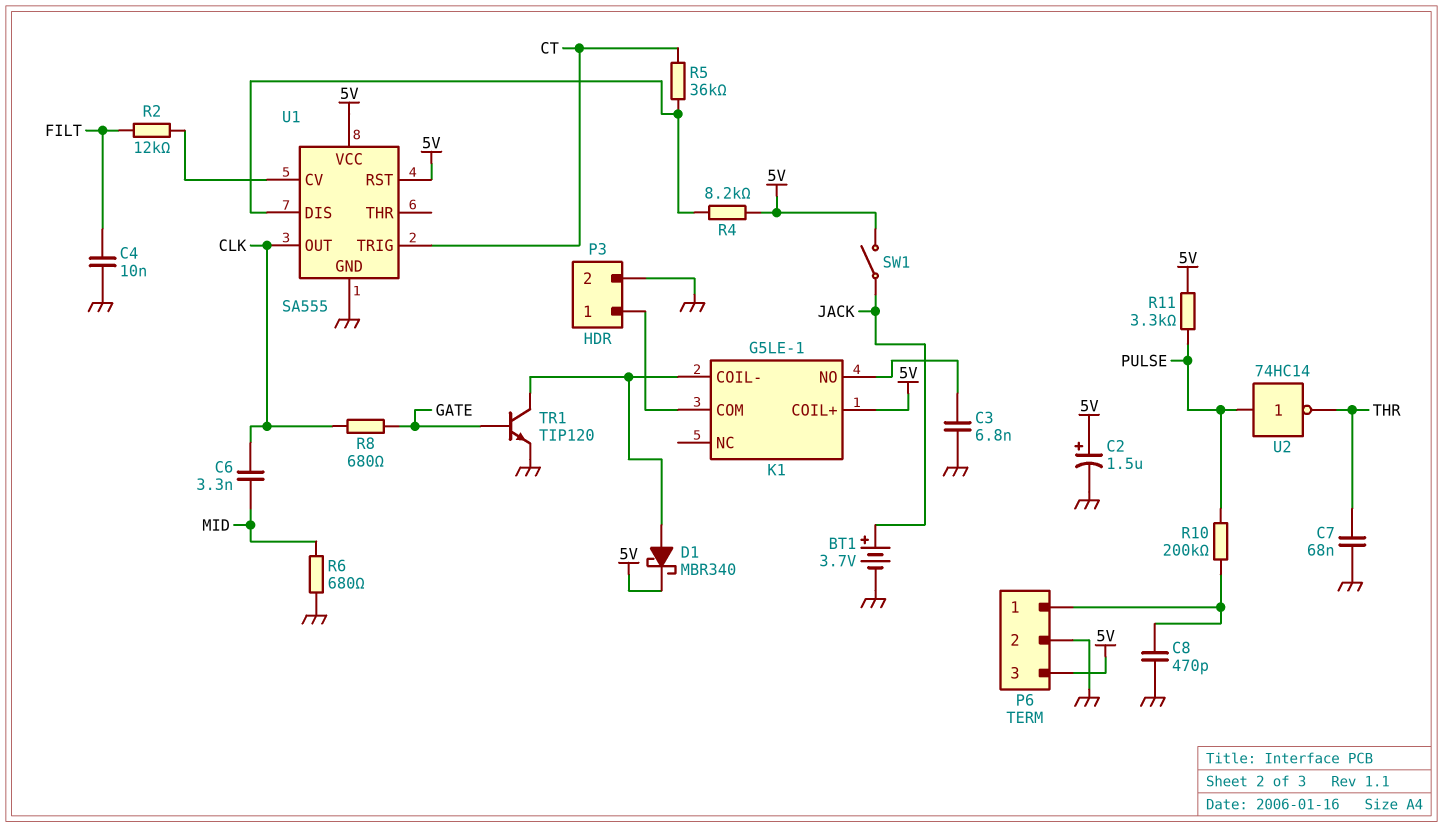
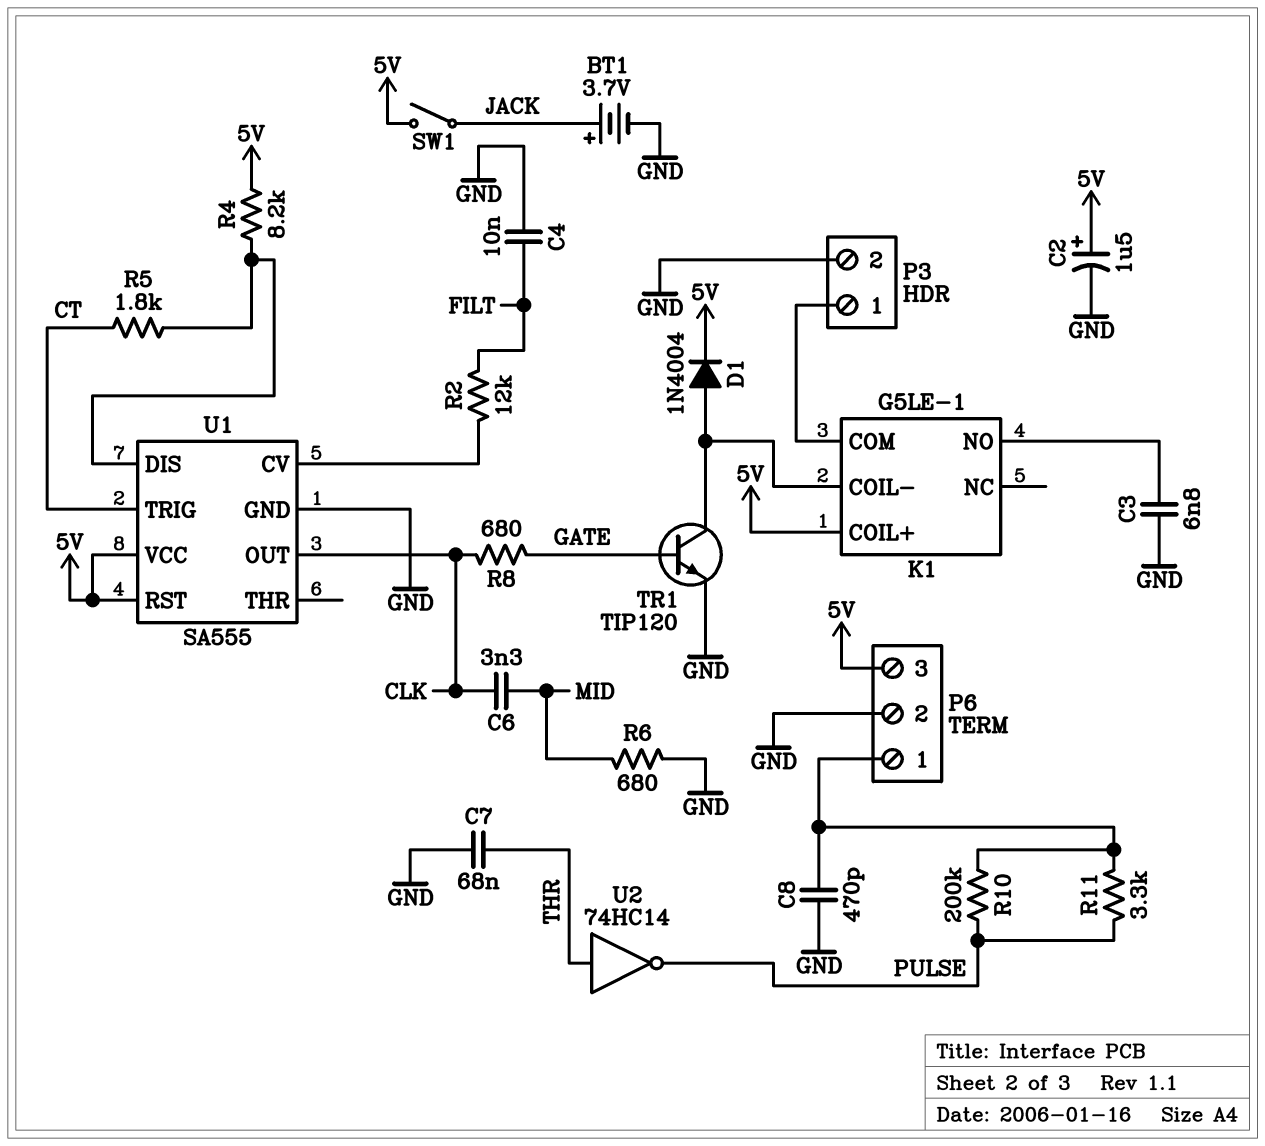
D1: schottky MBR340 (A K1/COIL-, K 5V) -> diode 1N4004 (A K1/COIL-, K 5V)
R5: 36k (CT, U1/DIS) -> 1.8k (CT, U1/DIS)
R11: 3.3k (5V, PULSE) -> 3.3k (P6/1, PULSE)
U2: NOT 74HC14 (in PULSE, out THR) -> NOT 74HC14 (in THR, out PULSE)

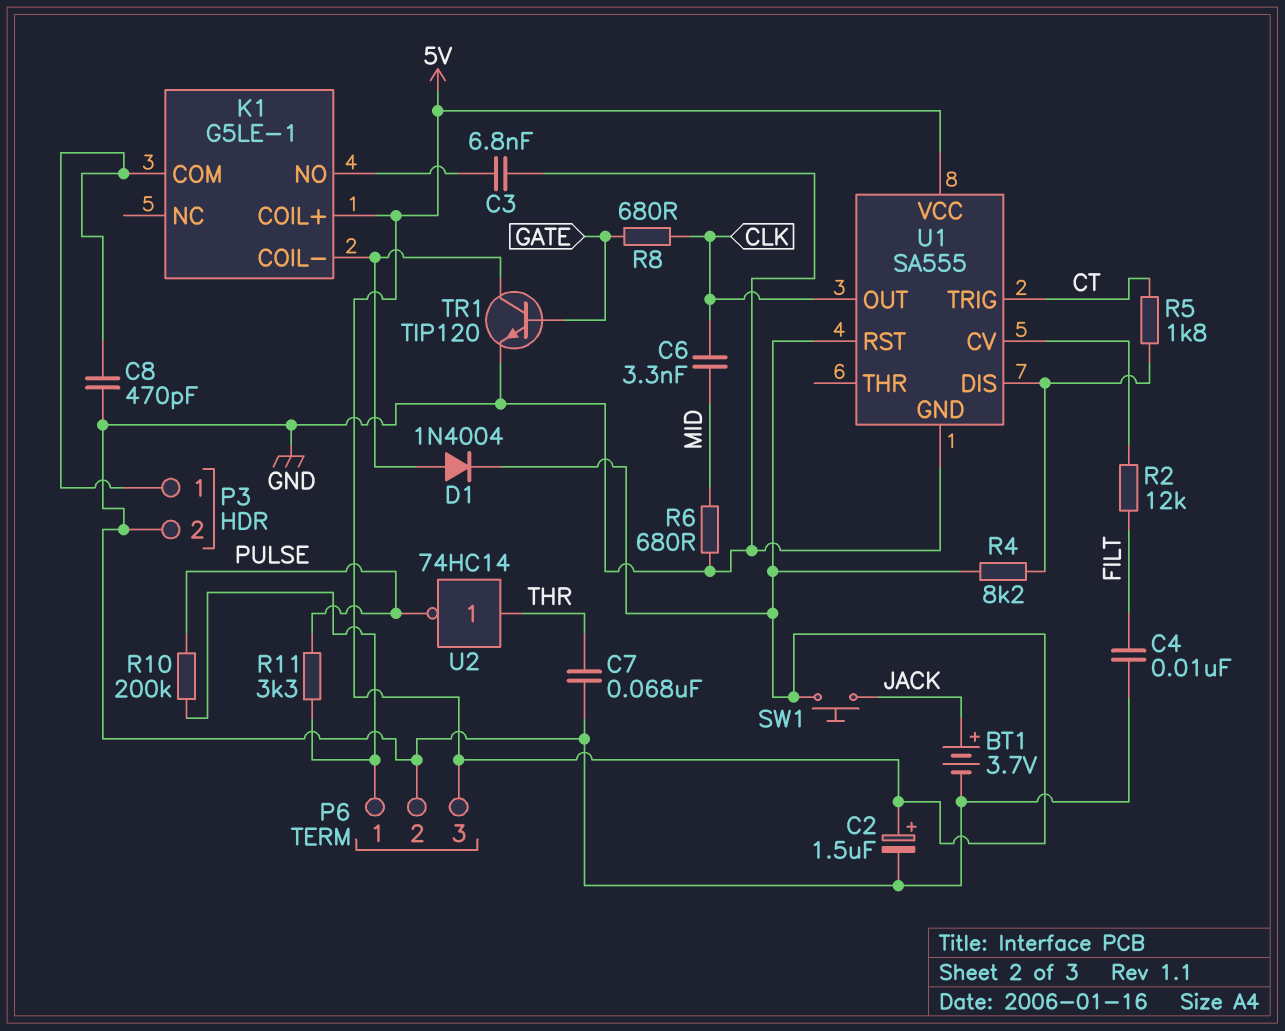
C8: 470pF (GND, P6/1) -> 470pF (GND, K1/COM)
SW1: switch (5V, JACK) -> button (5V, JACK)

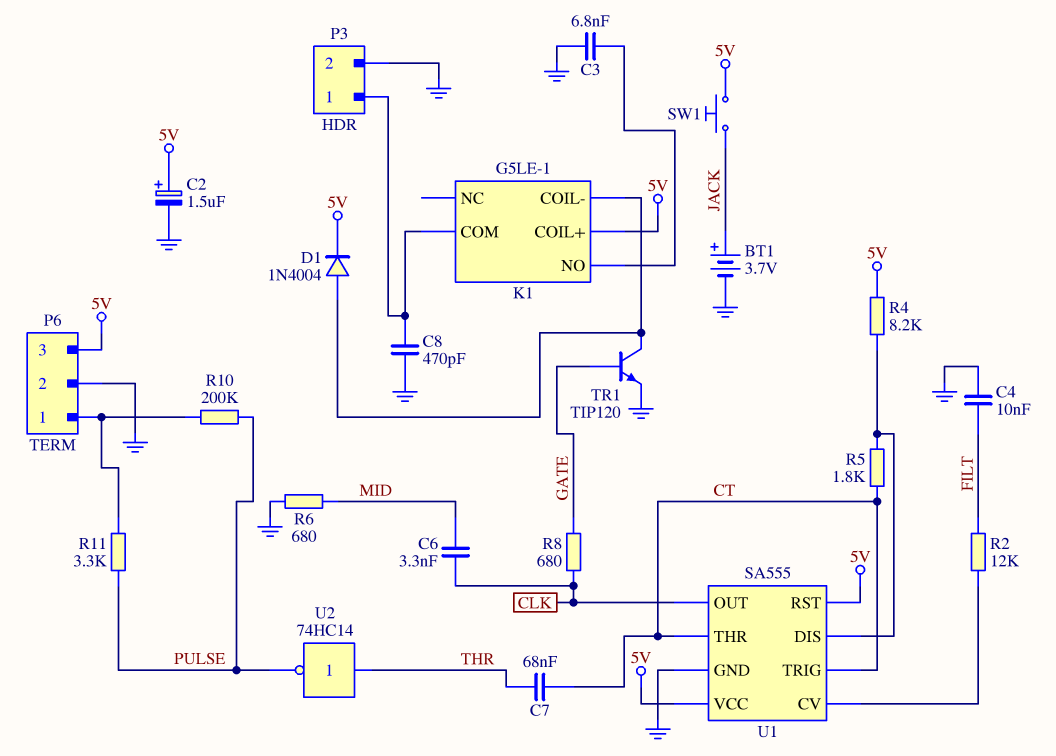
C7: 68nF (GND, THR) -> 68nF (CT, THR)
U1 pin THR: none -> CT

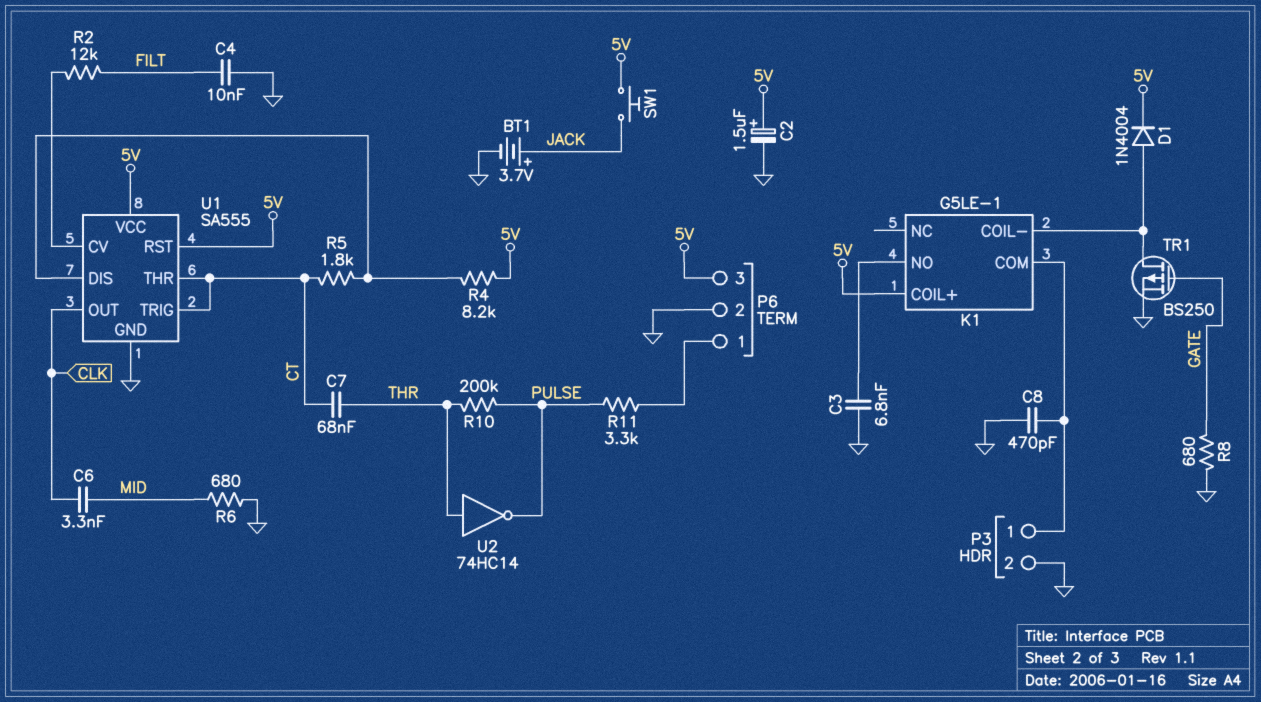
R8: 680 (CLK, GATE) -> 680 (GATE, GND)
R10: 200k (P6/1, PULSE) -> 200k (PULSE, THR)
TR1: NPN TIP120 (B GATE, C K1/COIL-, E GND) -> PMOS BS250 (G GATE, D K1/COIL-, S GND)

